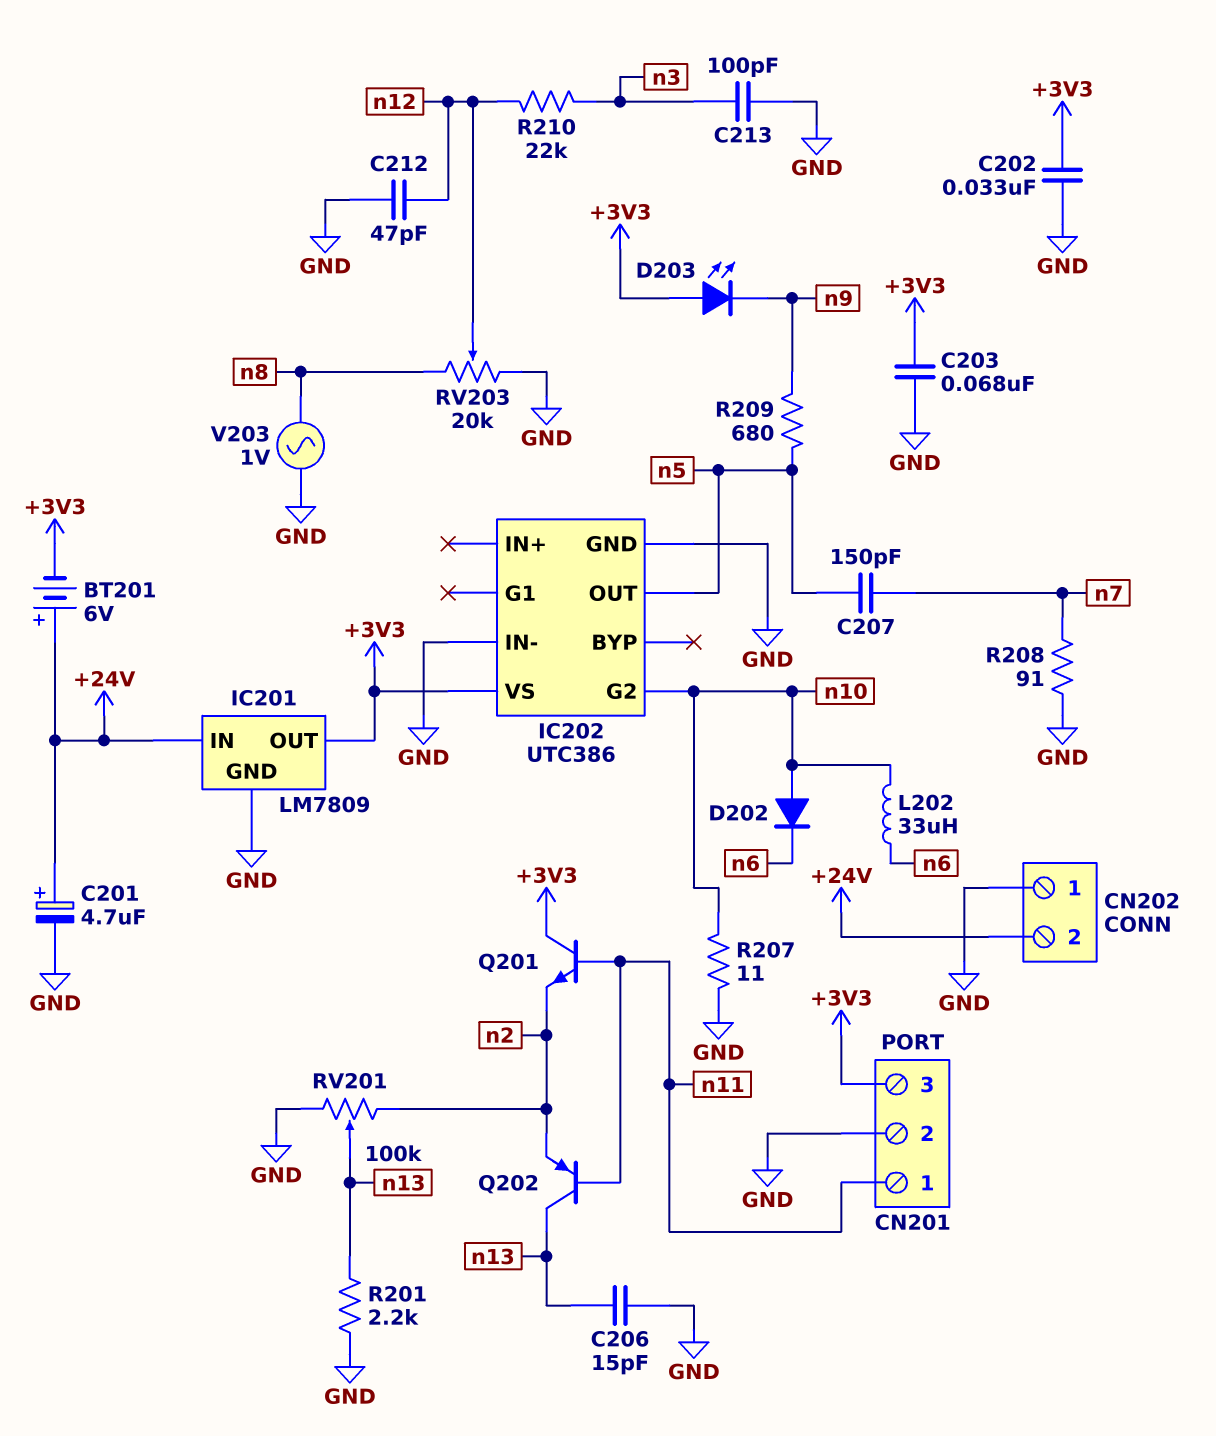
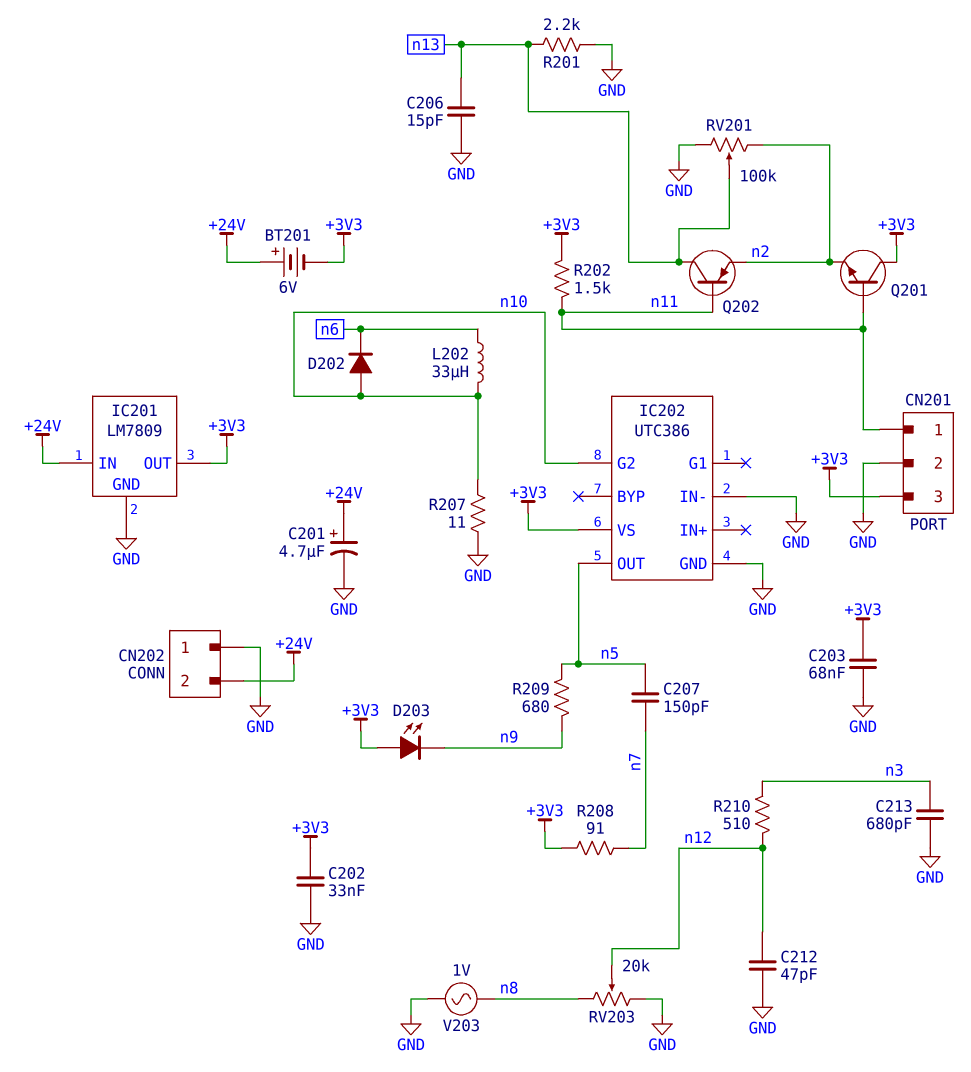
C213: 100pF (GND, n3) -> 680pF (GND, n3)
R202: none -> 1.5k (+3V3, n11)
R208: 91 (GND, n7) -> 91 (+3V3, n7)
R210: 22k (n3, n12) -> 510 (n3, n12)

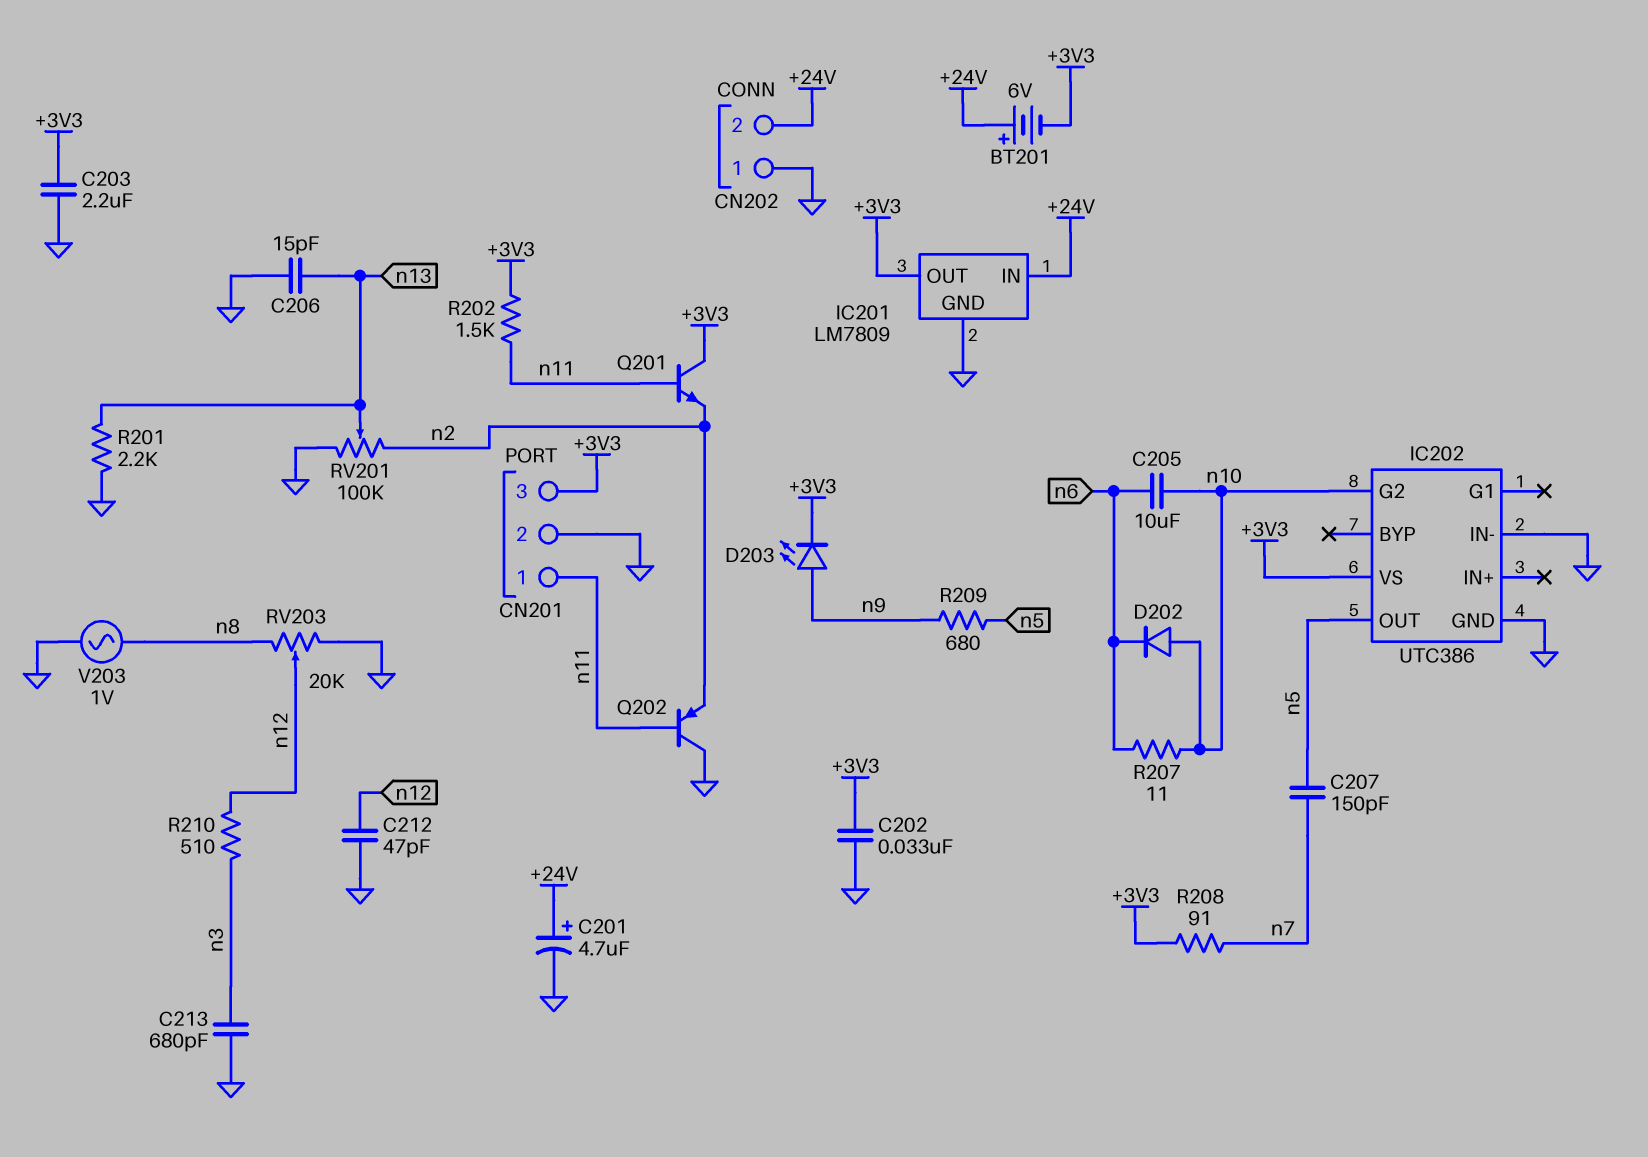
C203: 68nF (+3V3, GND) -> 2.2uF (+3V3, GND)
C205: none -> 10uF (n6, n10)
D203: LED (A +3V3, K n9) -> LED (A n9, K +3V3)
L202: 33uH (n6, n10) -> none
Q202: PNP (B n11, C n13, E n2) -> PNP (B n11, C GND, E n2)
R207: 11 (GND, n10) -> 11 (n6, n10)

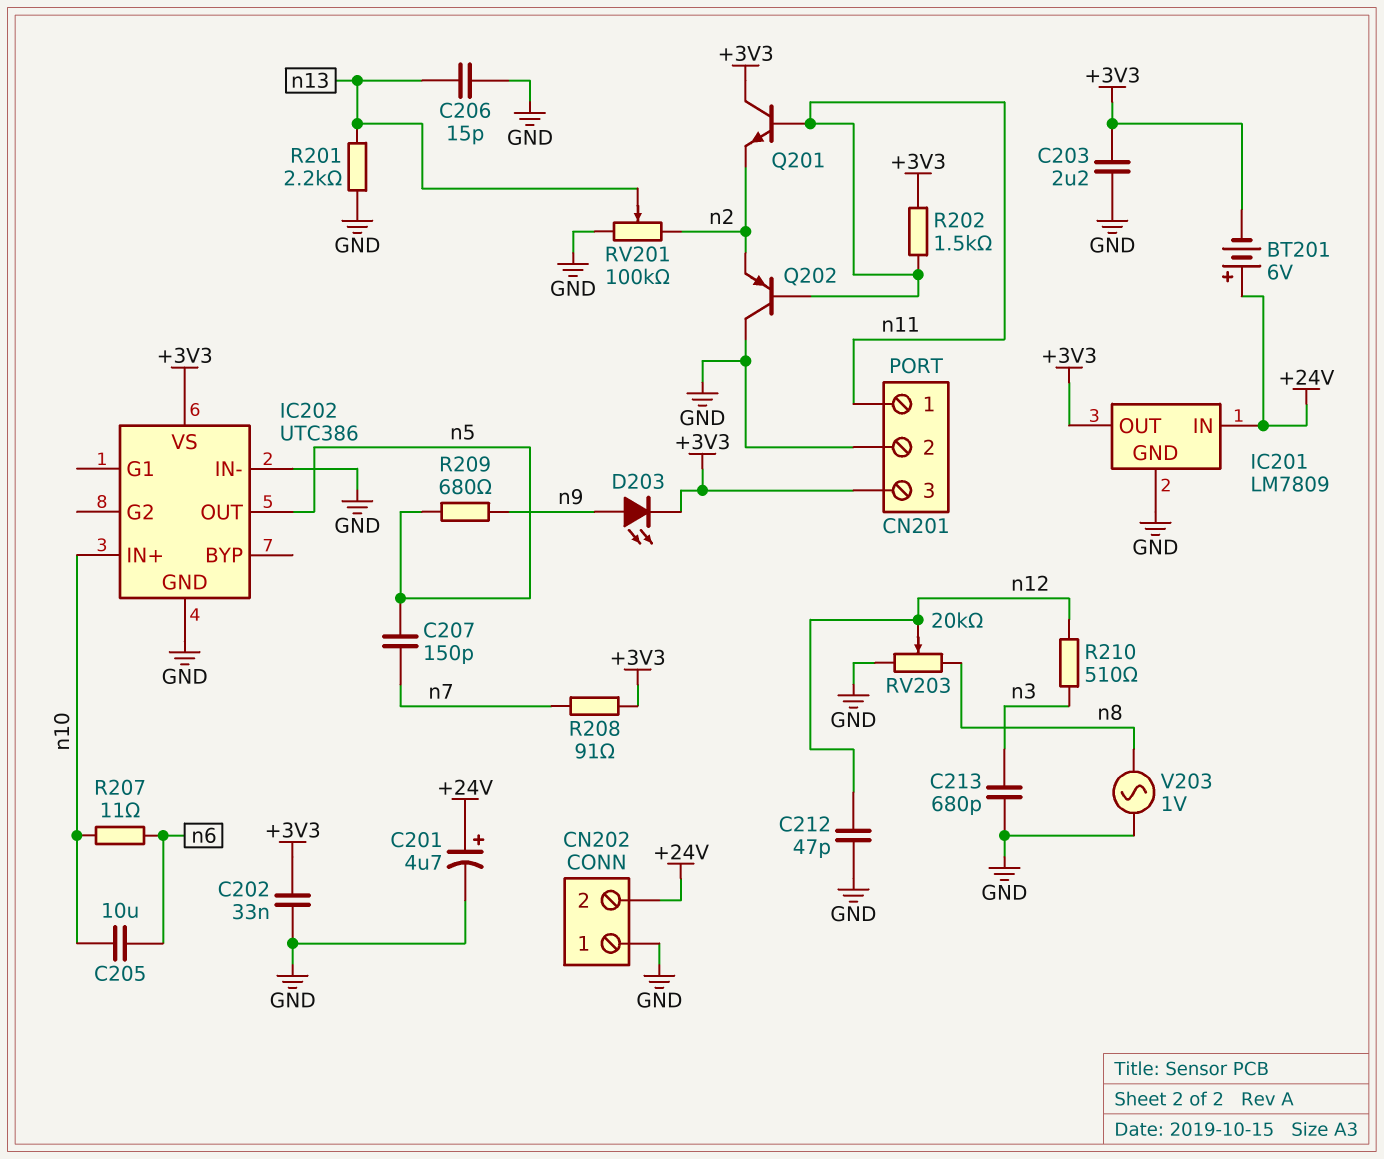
D202: diode (A n10, K n6) -> none
IC202 pin G2: n10 -> none
IC202 pin IN+: none -> n10

